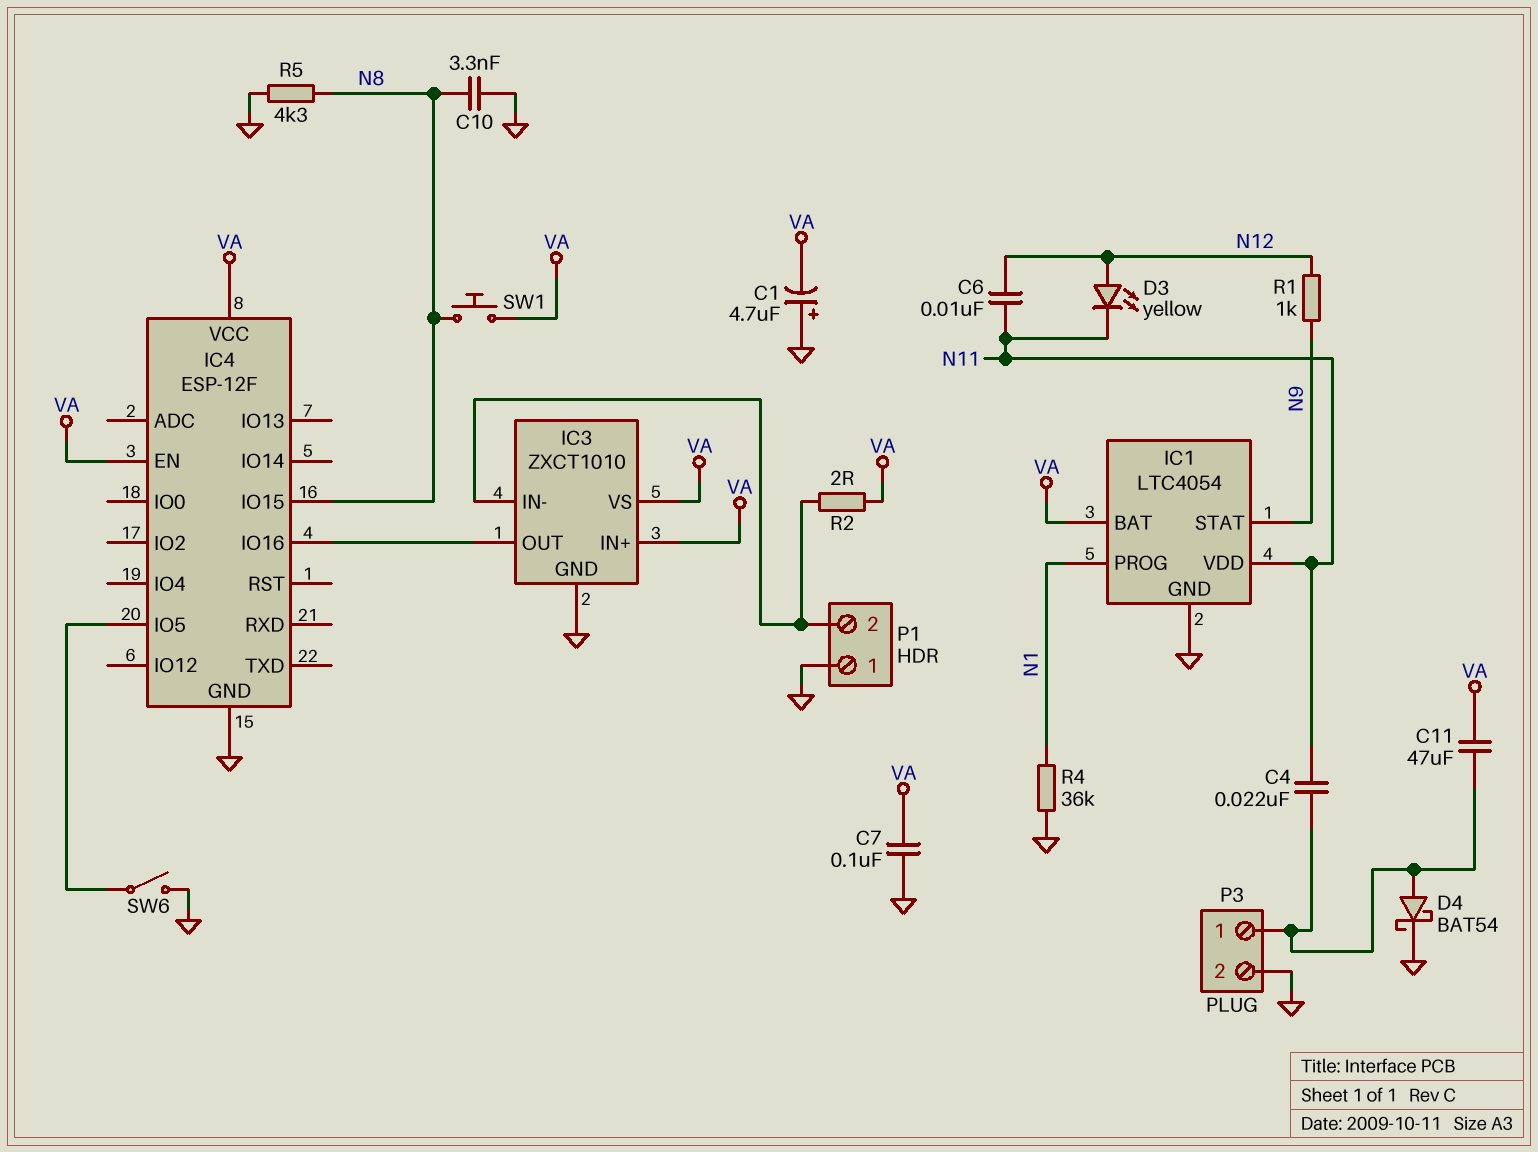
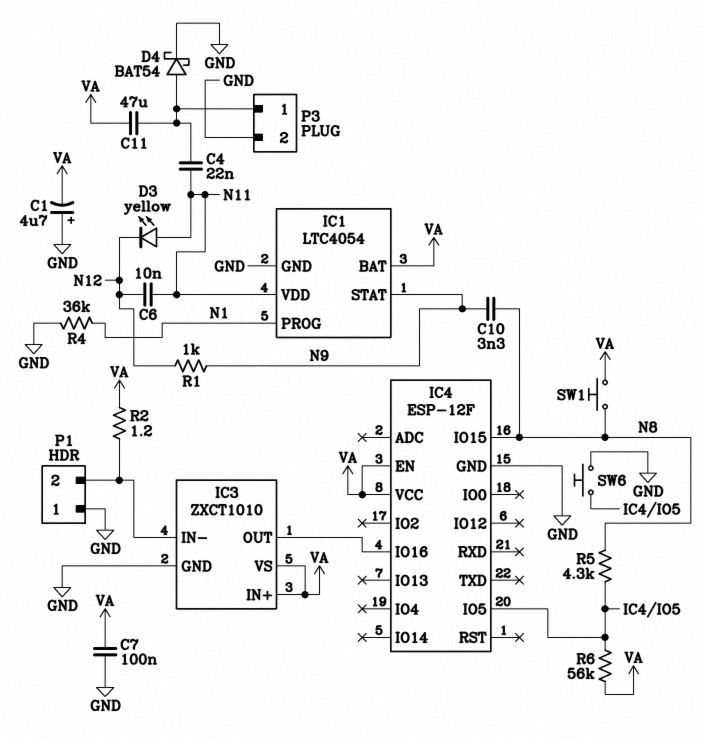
C10: 3.3nF (GND, N8) -> 3.3nF (N8, N9)
D3: LED yellow (A N12, K N11) -> LED yellow (A N11, K N12)
R2: 2 (IC3/IN-, VA) -> 1.2 (IC3/IN-, VA)
R5: 4.3k (GND, N8) -> 4.3k (IC4/IO5, N8)
R6: none -> 56k (IC4/IO5, VA)
SW6: switch (GND, IC4/IO5) -> button (GND, IC4/IO5)

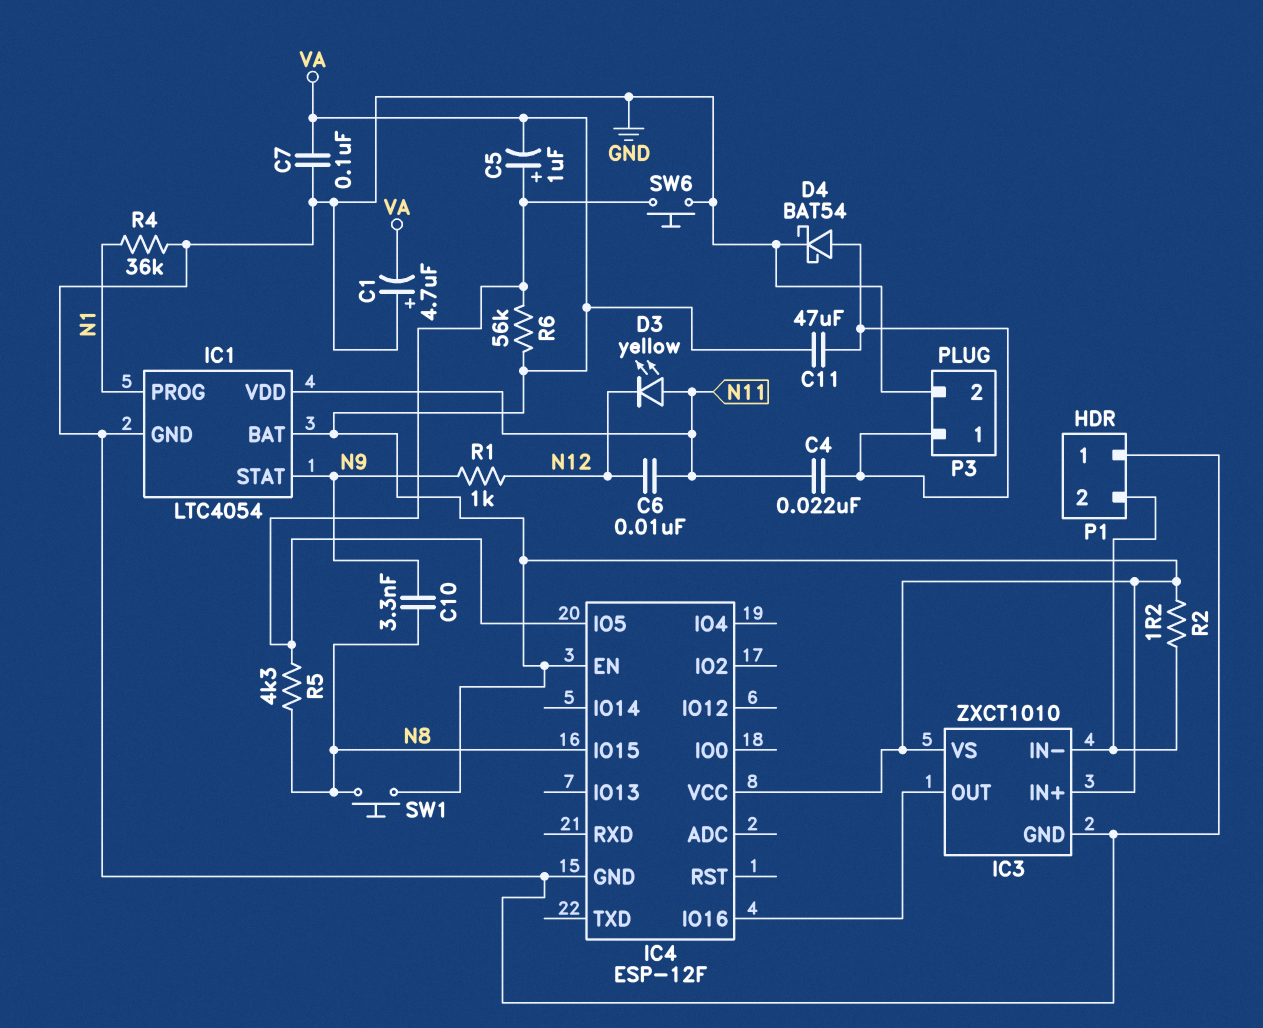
C5: none -> 1uF (plus IC4/IO5, minus VA)

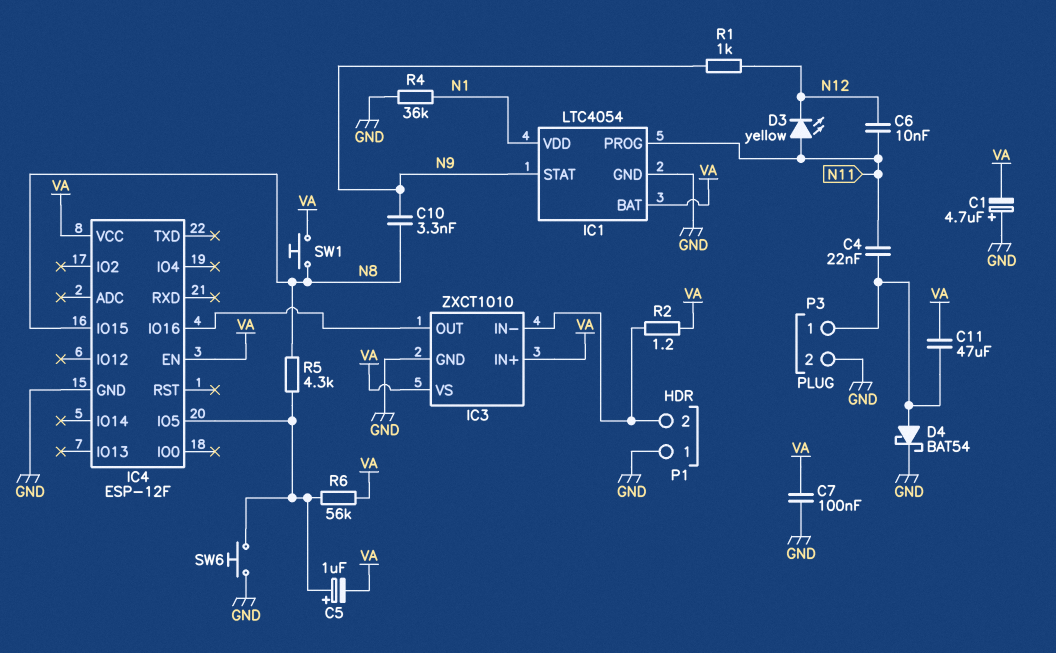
IC1 pin PROG: N1 -> N11
IC1 pin VDD: N11 -> N1

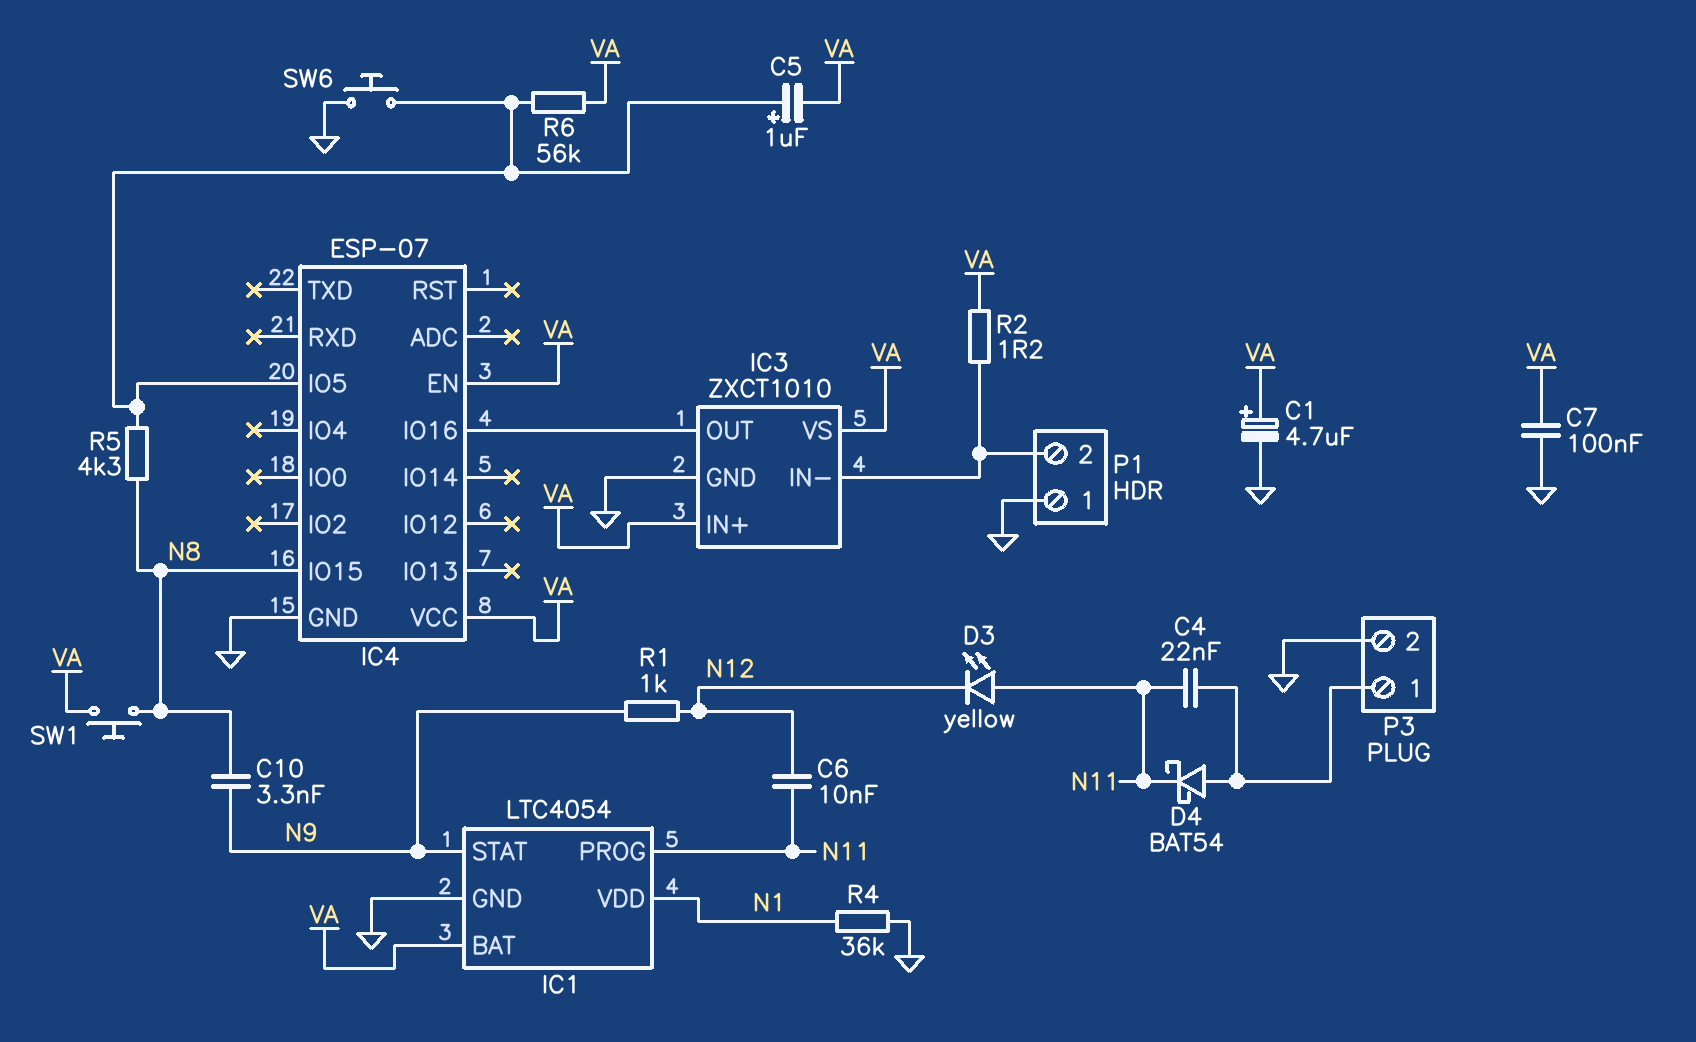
C1: 4.7uF (plus GND, minus VA) -> 4.7uF (plus VA, minus GND)
C11: 47uF (P3/1, VA) -> none
D4: schottky BAT54 (A P3/1, K GND) -> schottky BAT54 (A P3/1, K N11)
IC4: ESP-12F -> ESP-07

